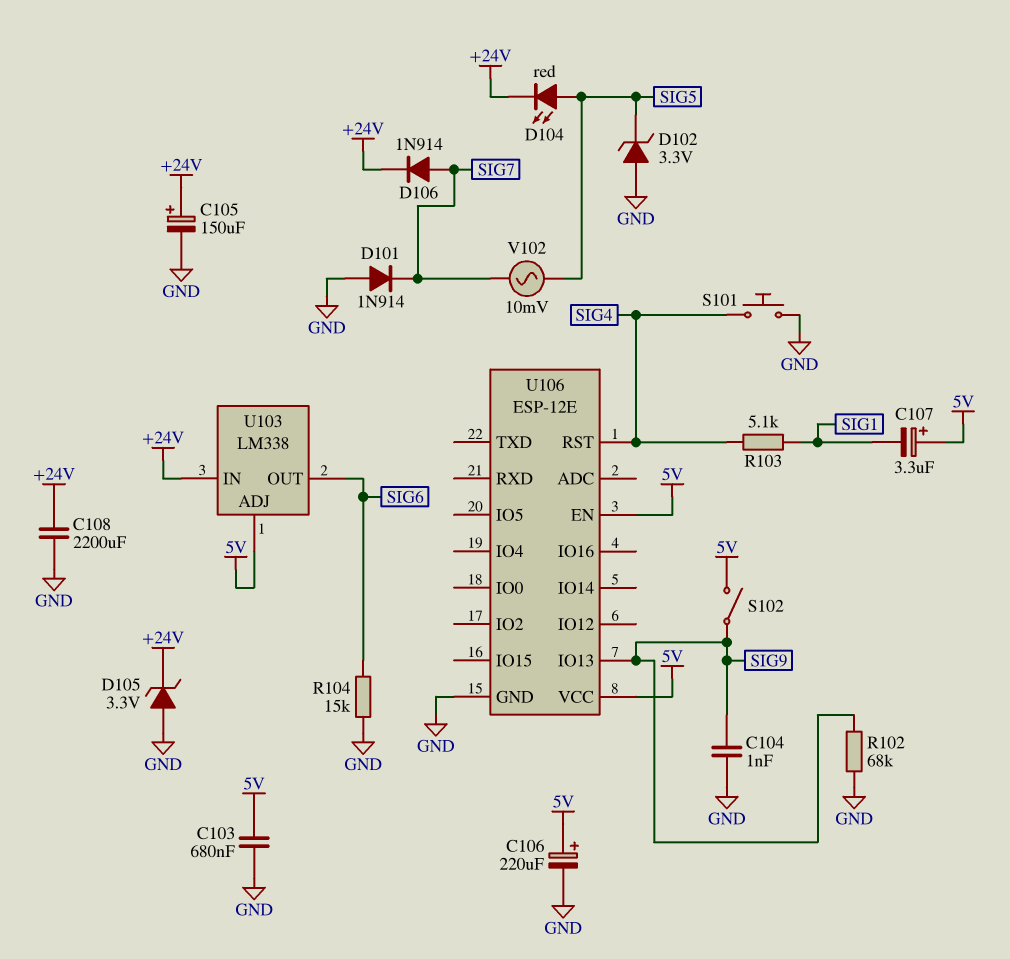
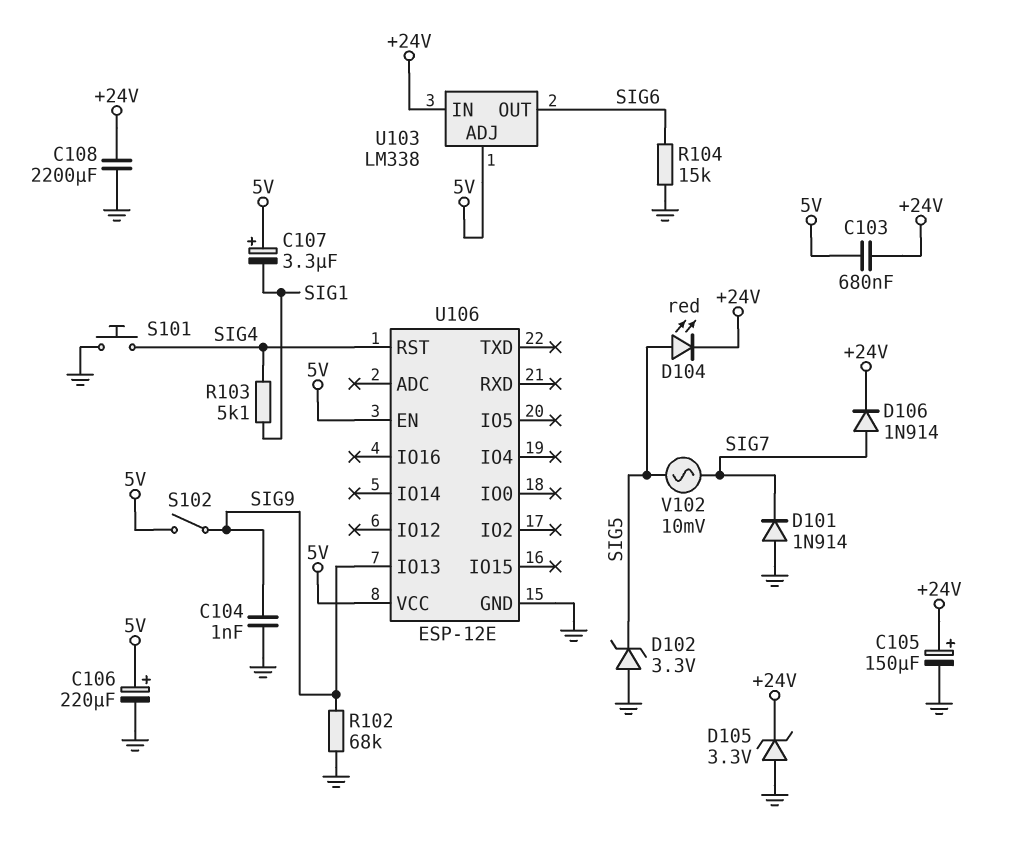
C103: 680nF (5V, GND) -> 680nF (+24V, 5V)

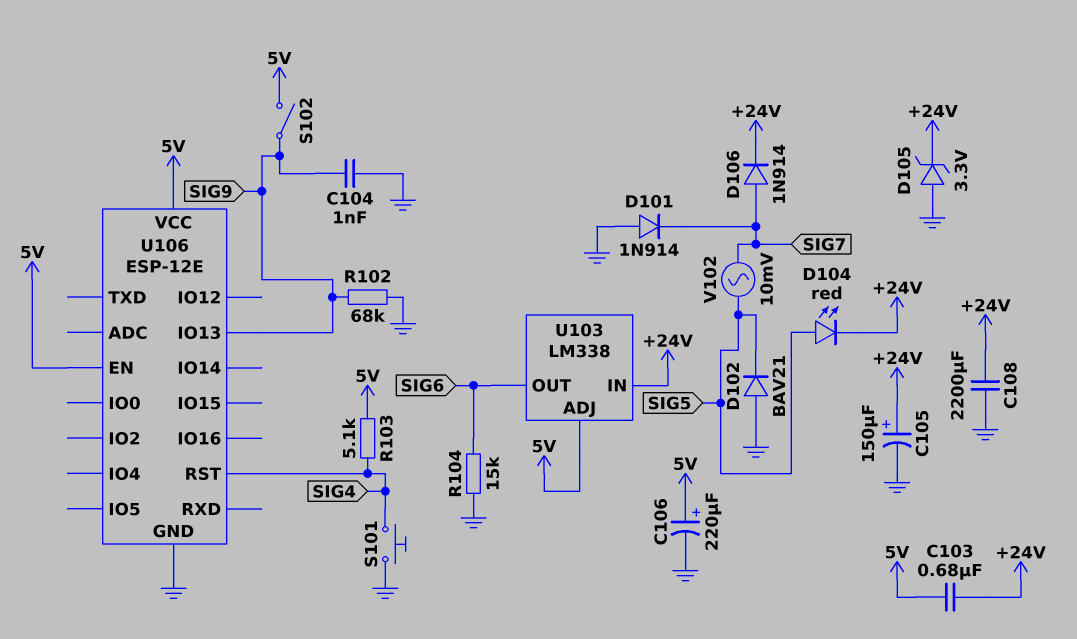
C107: 3.3uF (plus 5V, minus SIG1) -> none
D102: zener 3.3V (A GND, K SIG5) -> diode BAV21 (A GND, K SIG5)
R103: 5.1k (SIG1, SIG4) -> 5.1k (5V, SIG4)

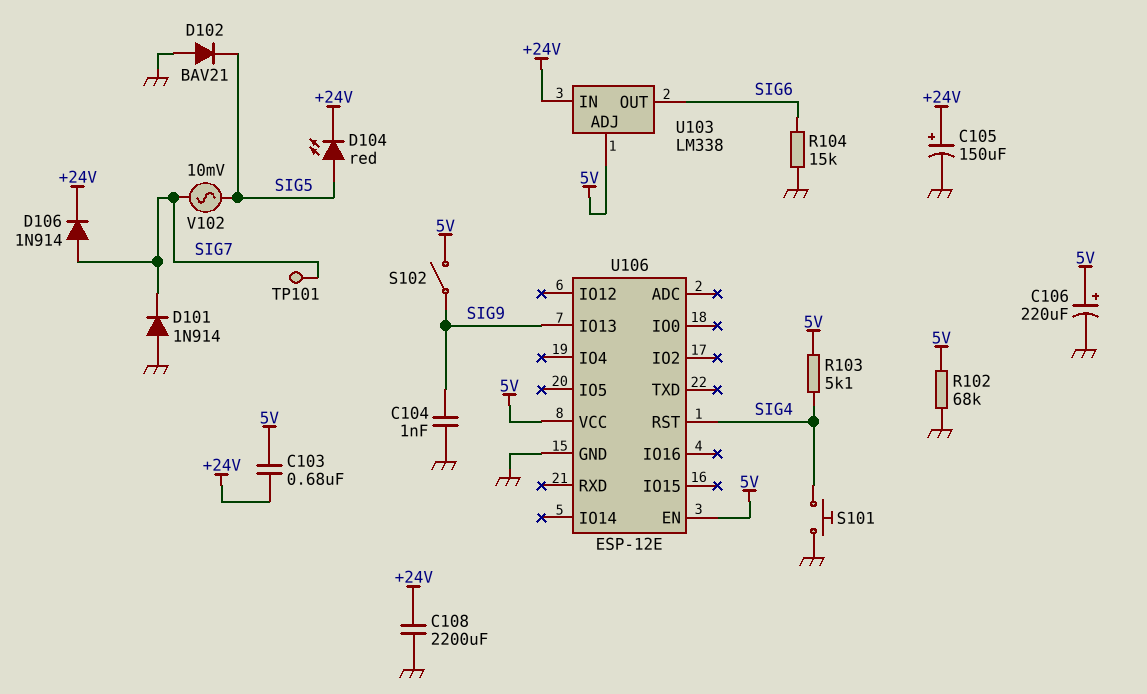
D105: zener 3.3V (A GND, K +24V) -> none
R102: 68k (GND, SIG9) -> 68k (5V, GND)
TP101: none -> test point (SIG7)

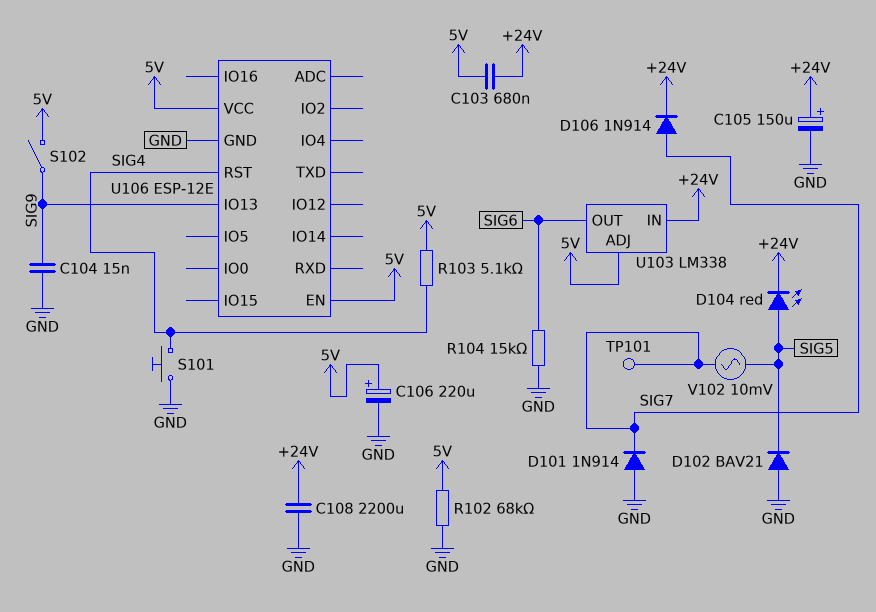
C104: 1nF (GND, SIG9) -> 15nF (GND, SIG9)

